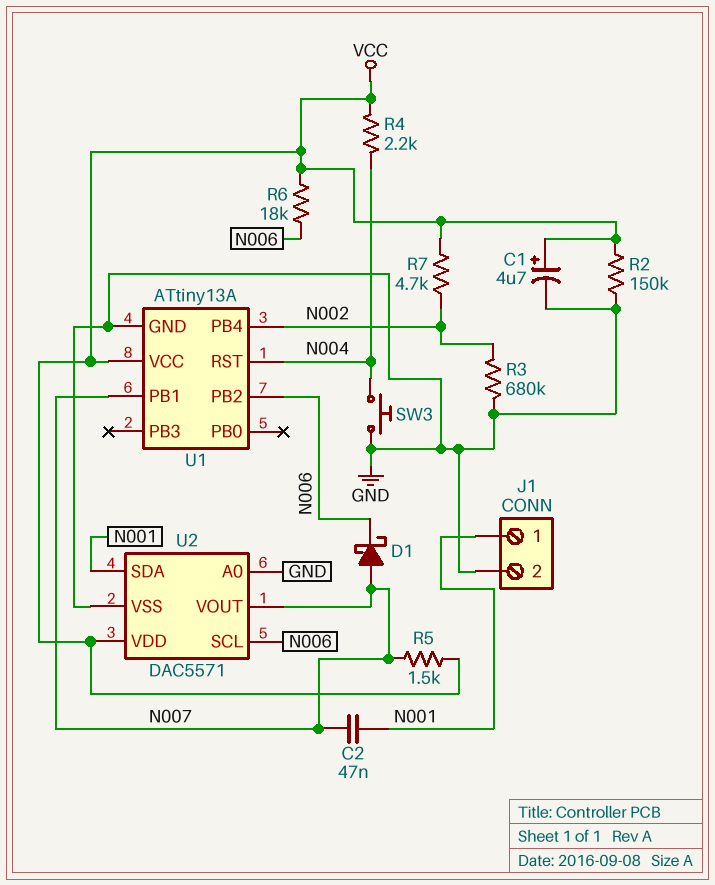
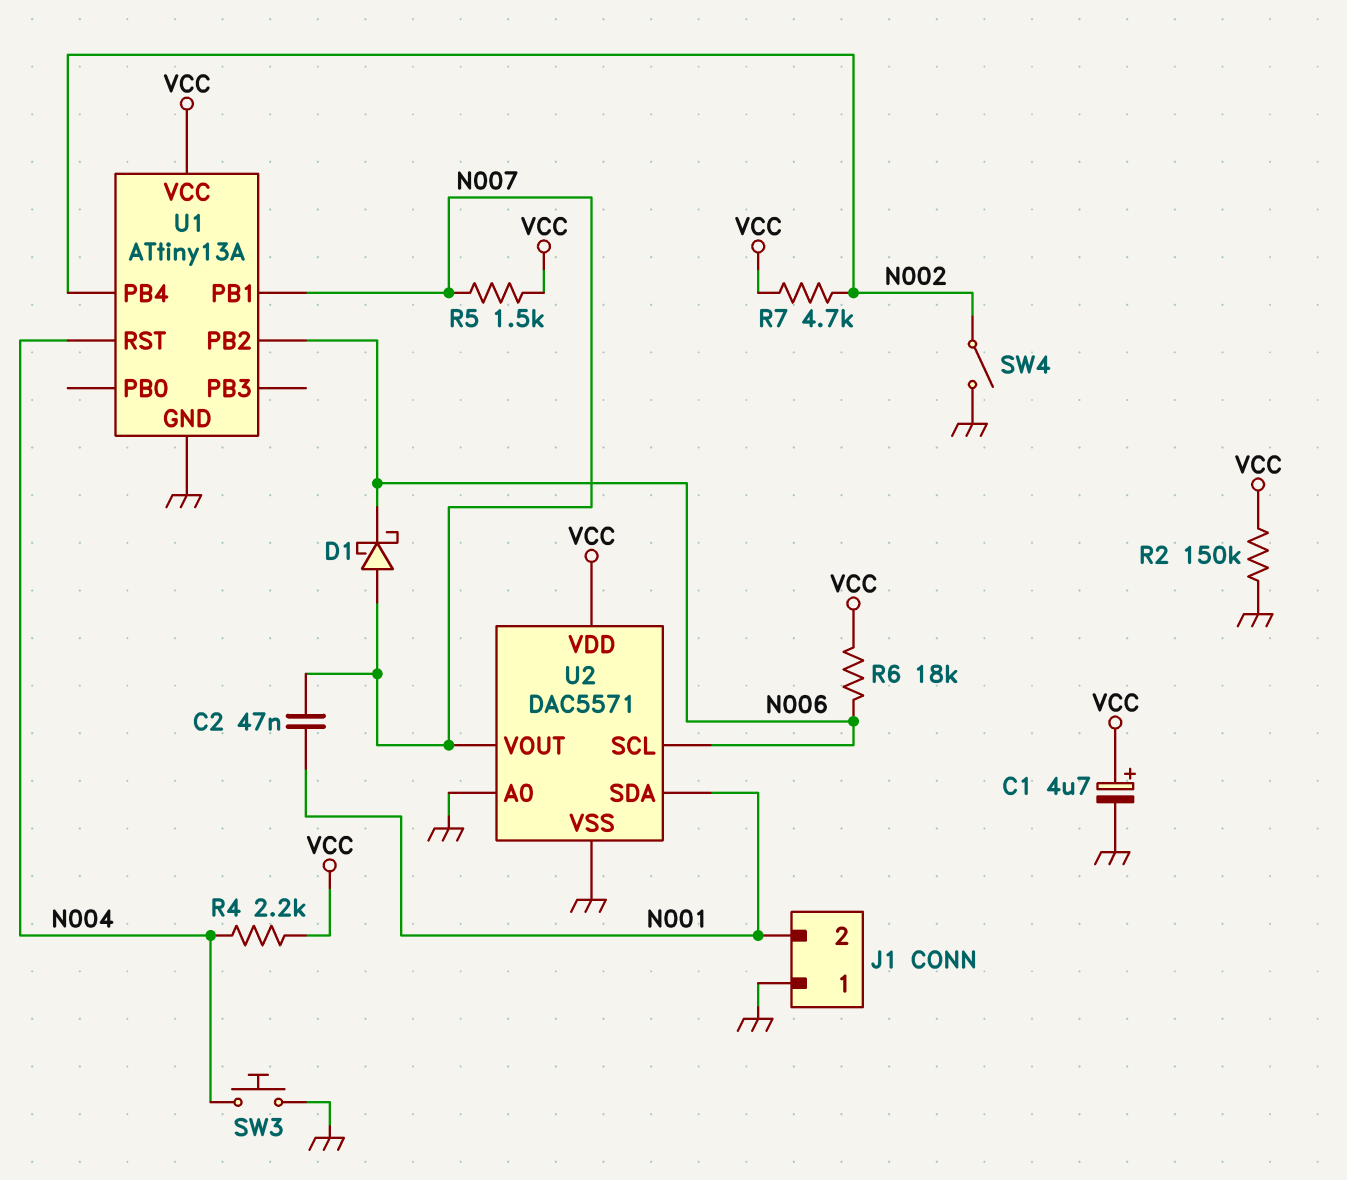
J1 pin 1: N001 -> GND
J1 pin 2: GND -> N001
R3: 680k (GND, N002) -> none
SW4: none -> switch (GND, N002)

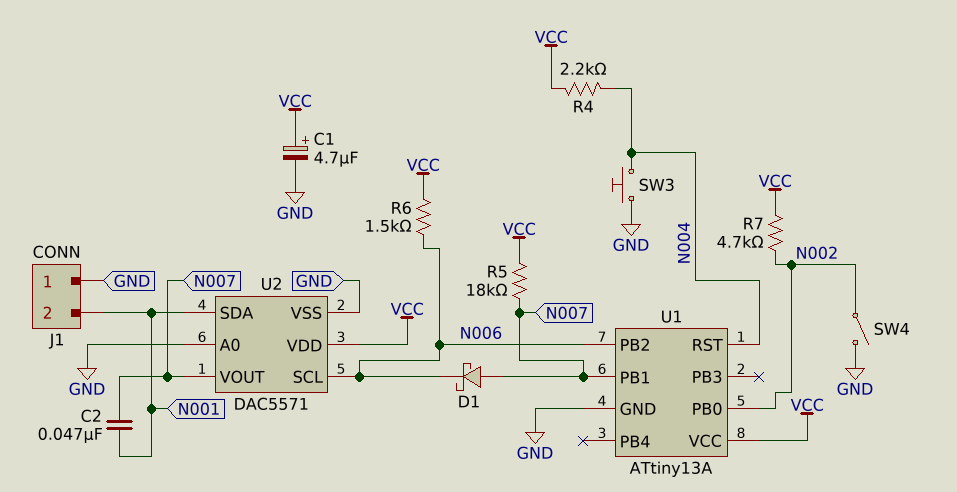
R2: 150k (GND, VCC) -> none
R5: 1.5k (N007, VCC) -> 18k (N007, VCC)
R6: 18k (N006, VCC) -> 1.5k (N006, VCC)
U1 pin PB0: none -> N002
U1 pin PB4: N002 -> none

